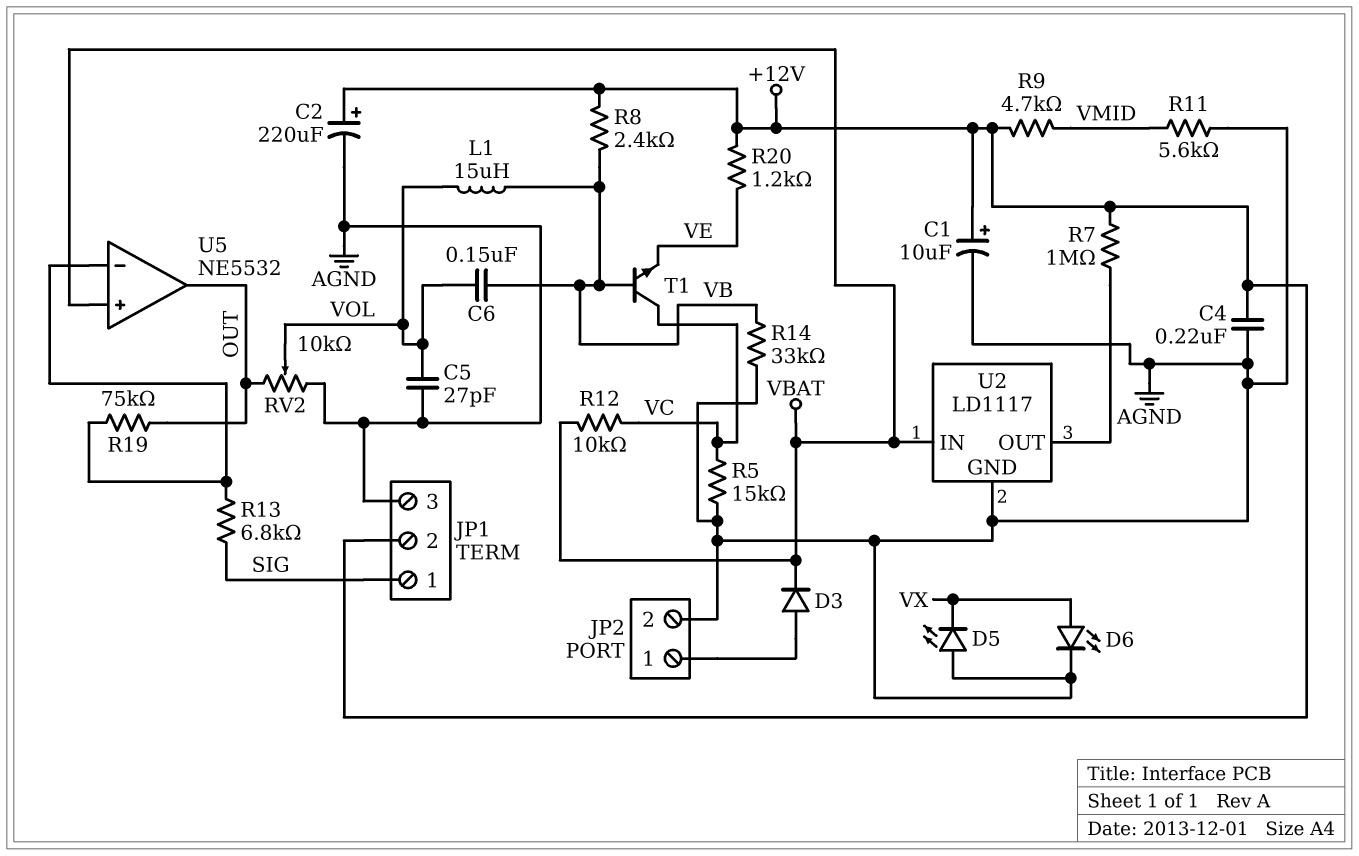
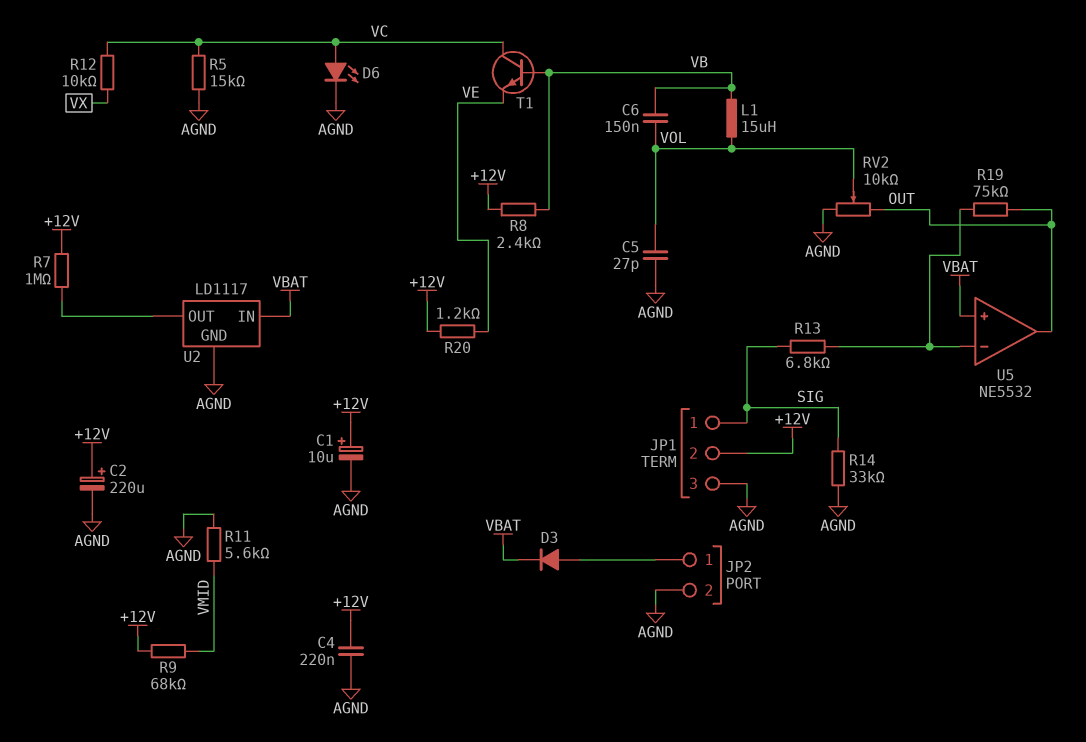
D5: LED (A AGND, K VX) -> none
D6: LED (A VX, K AGND) -> LED (A VC, K AGND)
R9: 4.7k (+12V, VMID) -> 68k (+12V, VMID)
R12: 10k (VBAT, VC) -> 10k (VC, VX)
R14: 33k (AGND, VB) -> 33k (AGND, SIG)

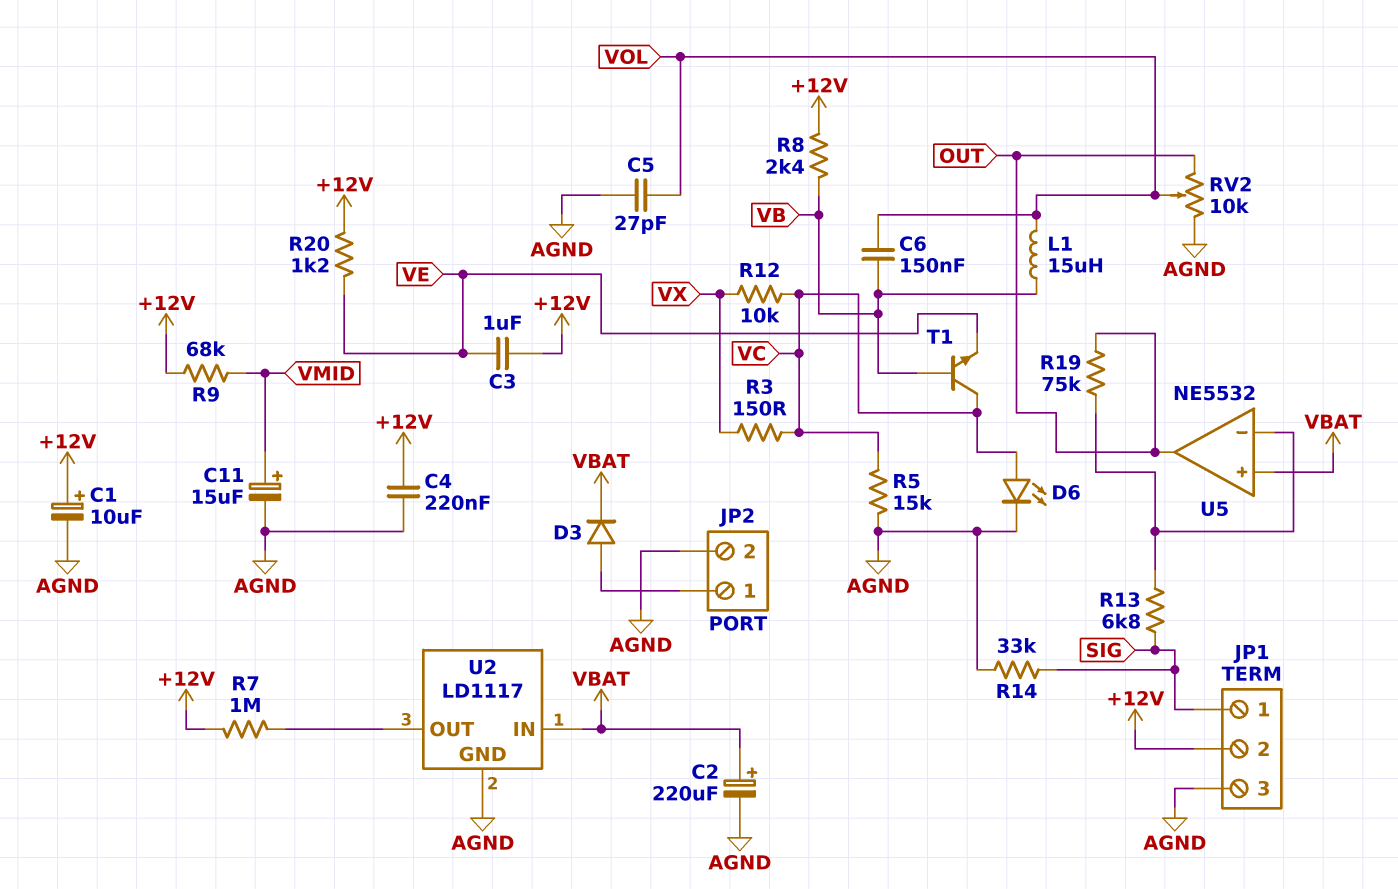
C2: 220uF (plus +12V, minus AGND) -> 220uF (plus VBAT, minus AGND)
C3: none -> 1uF (+12V, VE)
C11: none -> 15uF (plus VMID, minus AGND)
R3: none -> 150 (VC, VX)
R11: 5.6k (AGND, VMID) -> none

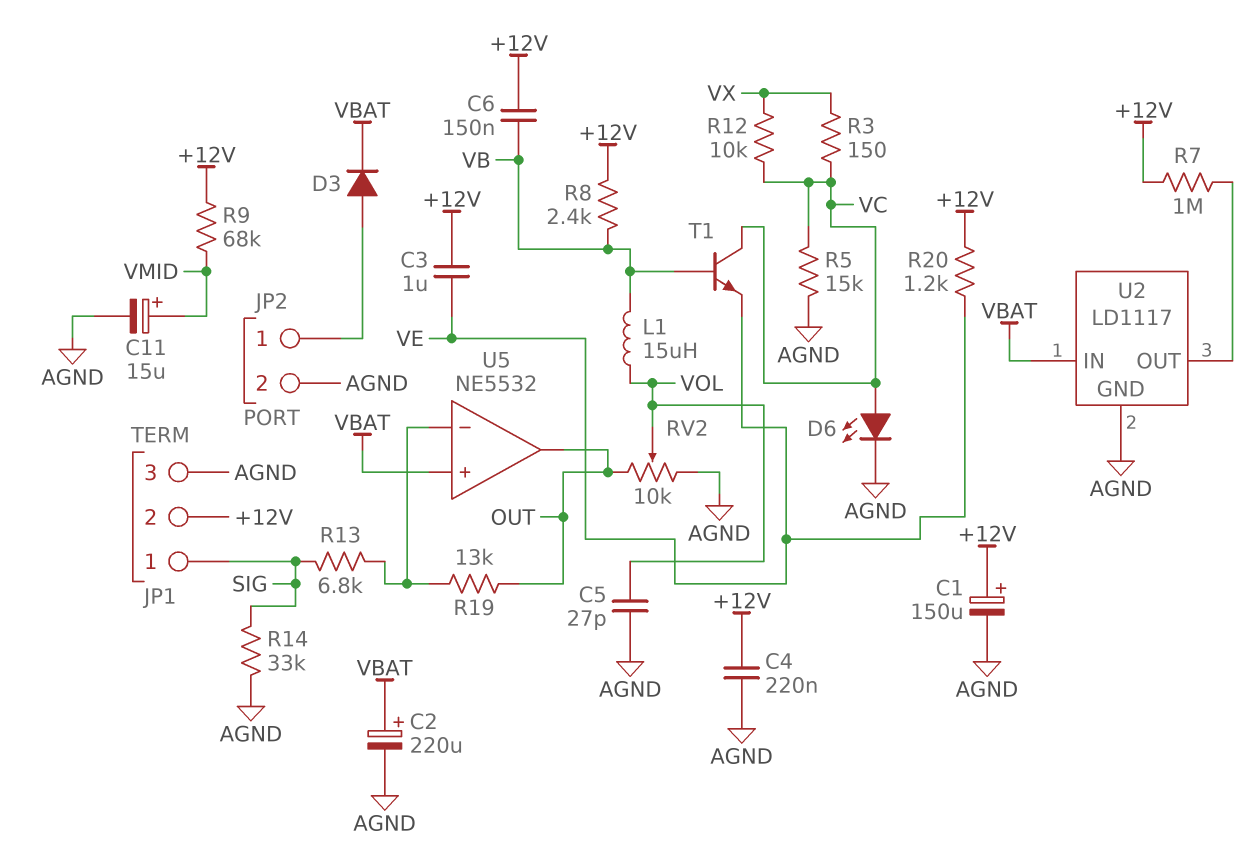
C1: 10uF (plus +12V, minus AGND) -> 150uF (plus +12V, minus AGND)
C6: 150nF (VB, VOL) -> 150nF (+12V, VB)
R19: 75k (OUT, U5/in-) -> 13k (OUT, U5/in-)

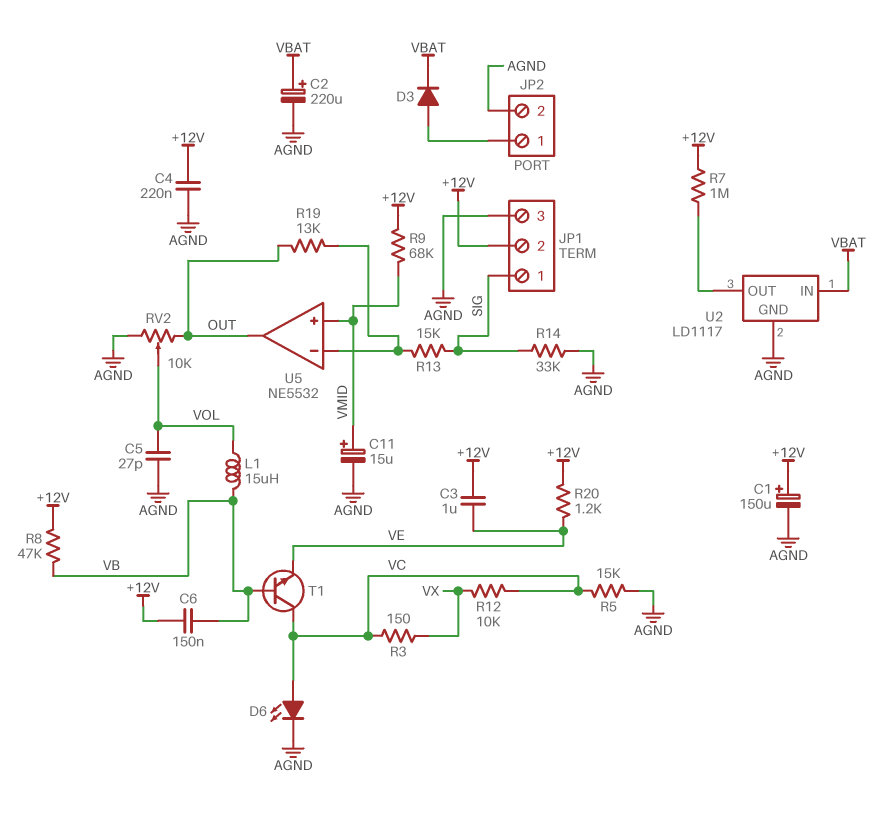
R8: 2.4k (+12V, VB) -> 47k (+12V, VB)
R13: 6.8k (SIG, U5/in-) -> 15k (SIG, U5/in-)
U5 pin in+: VBAT -> VMID

